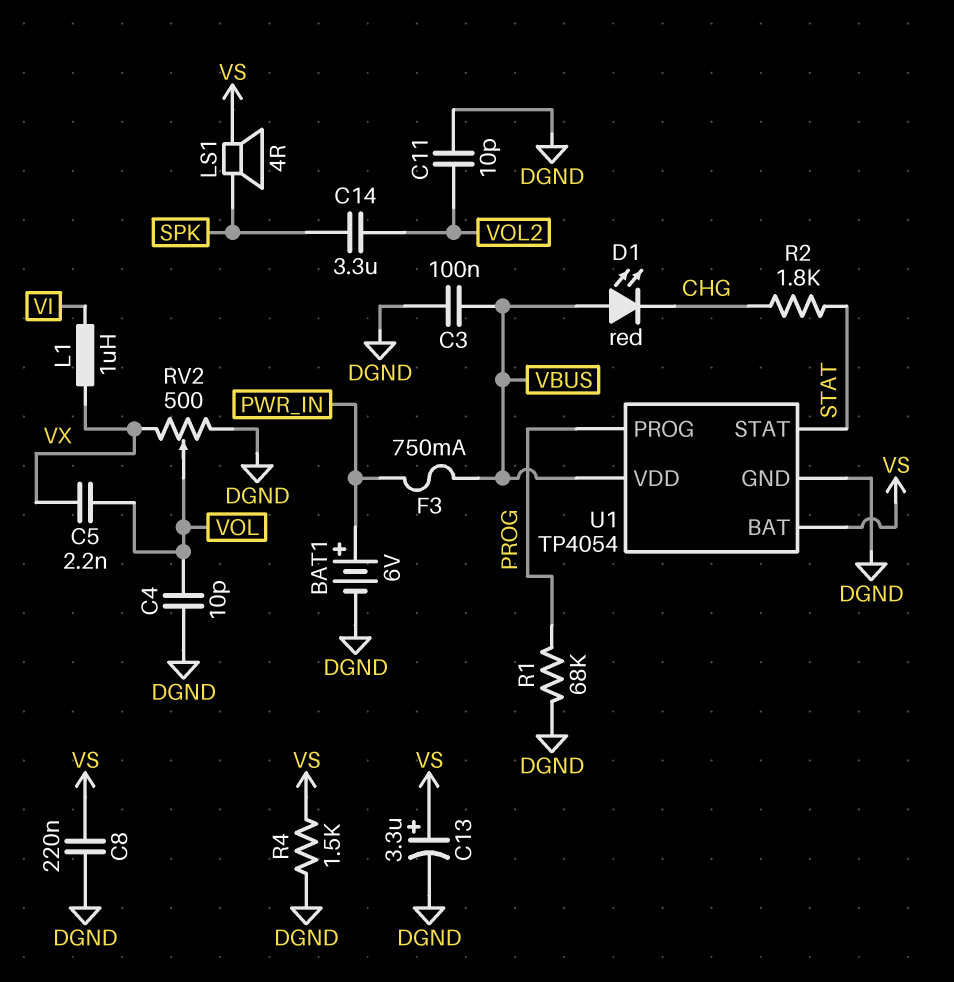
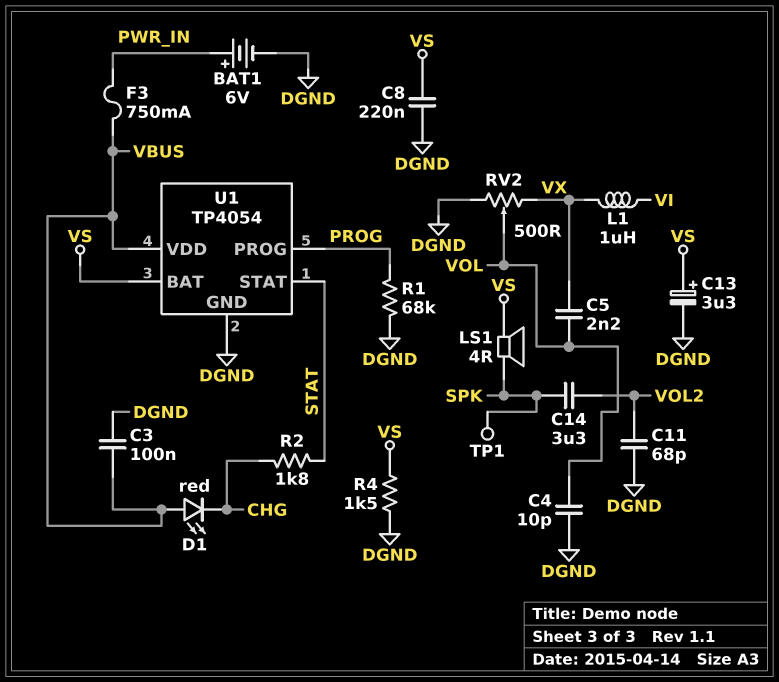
C11: 10pF (DGND, VOL2) -> 68pF (DGND, VOL2)
TP1: none -> test point (SPK)

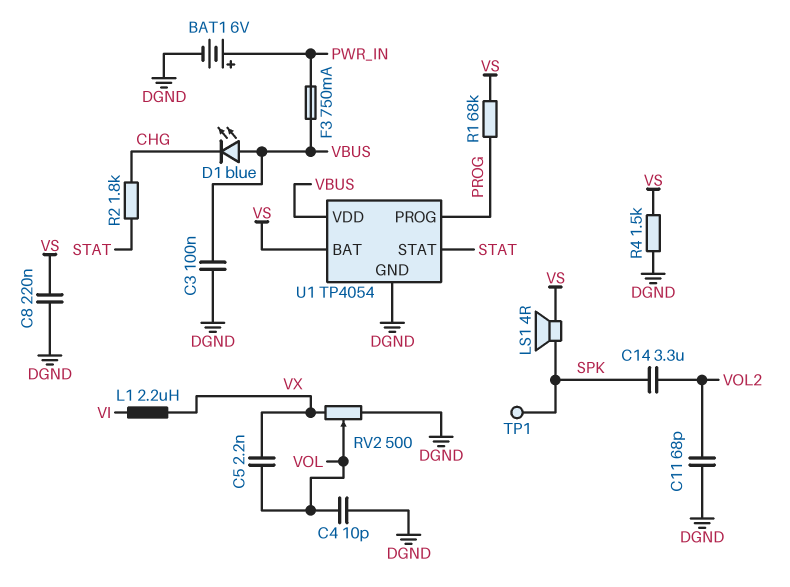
C13: 3.3uF (plus VS, minus DGND) -> none
D1: LED red (A VBUS, K CHG) -> LED blue (A VBUS, K CHG)
L1: 1uH (VI, VX) -> 2.2uH (VI, VX)
R1: 68k (DGND, PROG) -> 68k (PROG, VS)

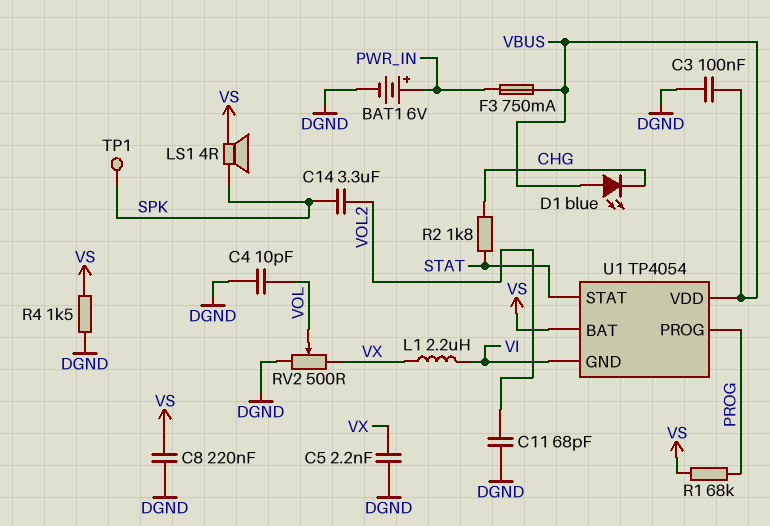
C5: 2.2nF (VOL, VX) -> 2.2nF (DGND, VX)
U1 pin GND: DGND -> VI

